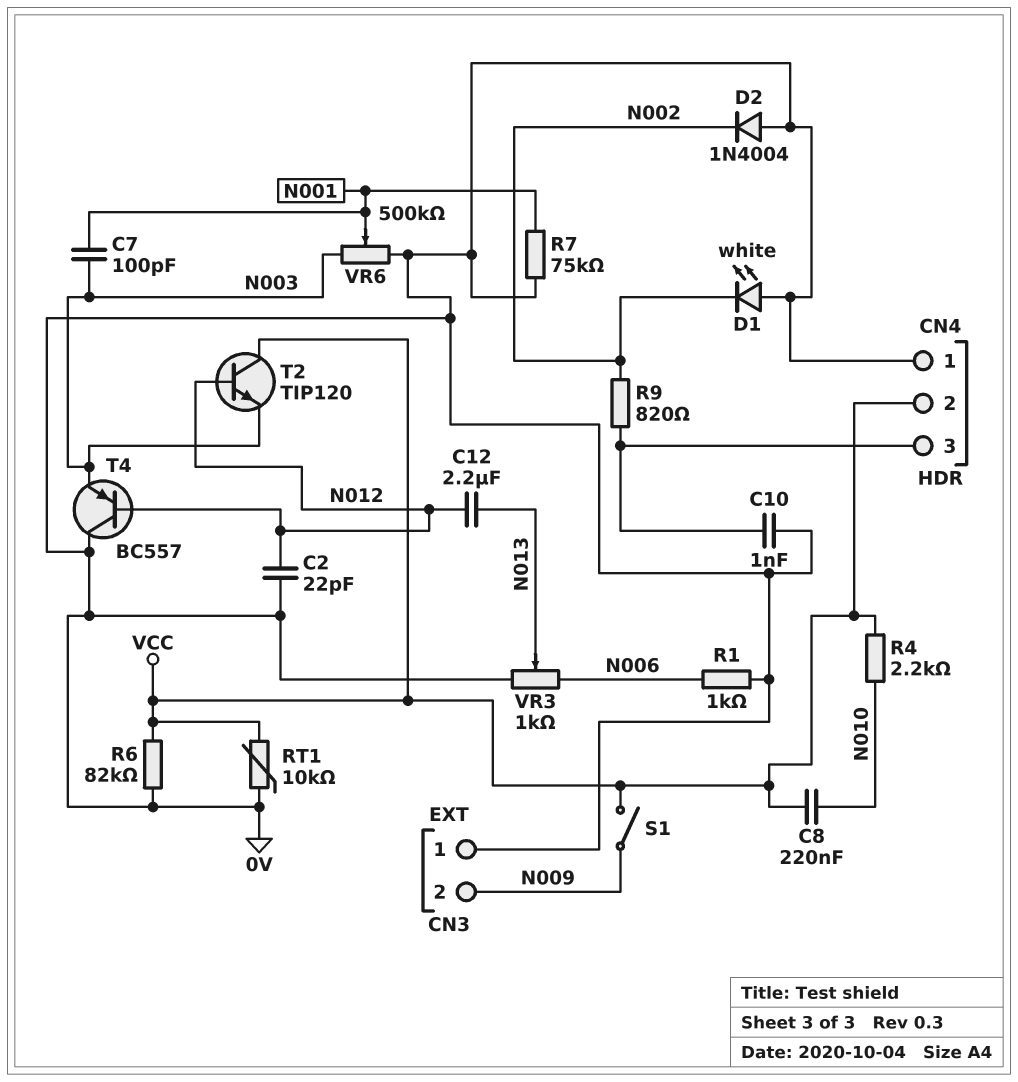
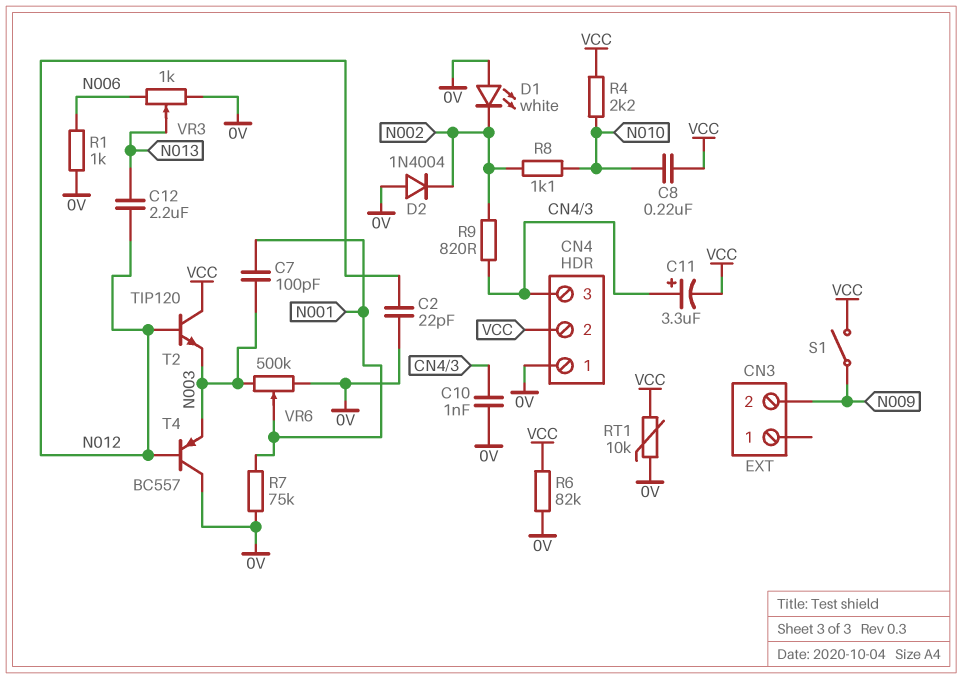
C11: none -> 3.3uF (plus CN4/3, minus VCC)
CN3 pin 1: 0V -> none
R8: none -> 1.1k (N002, N010)

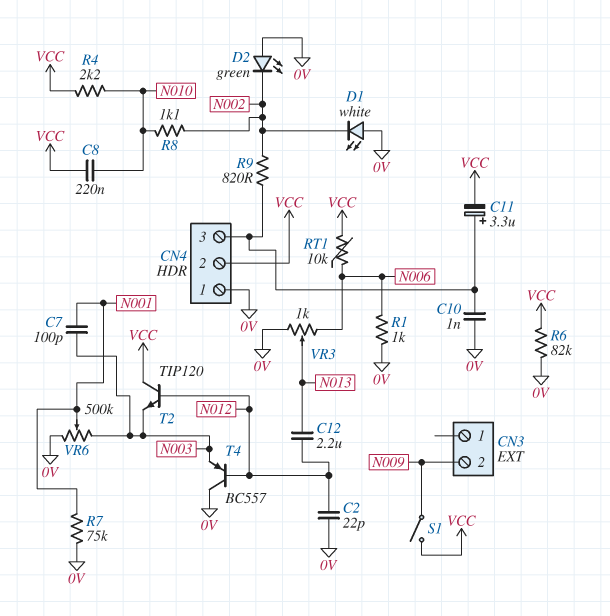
D2: diode 1N4004 (A 0V, K N002) -> LED green (A 0V, K N002)
RT1: 10k (0V, VCC) -> 10k (N006, VCC)

